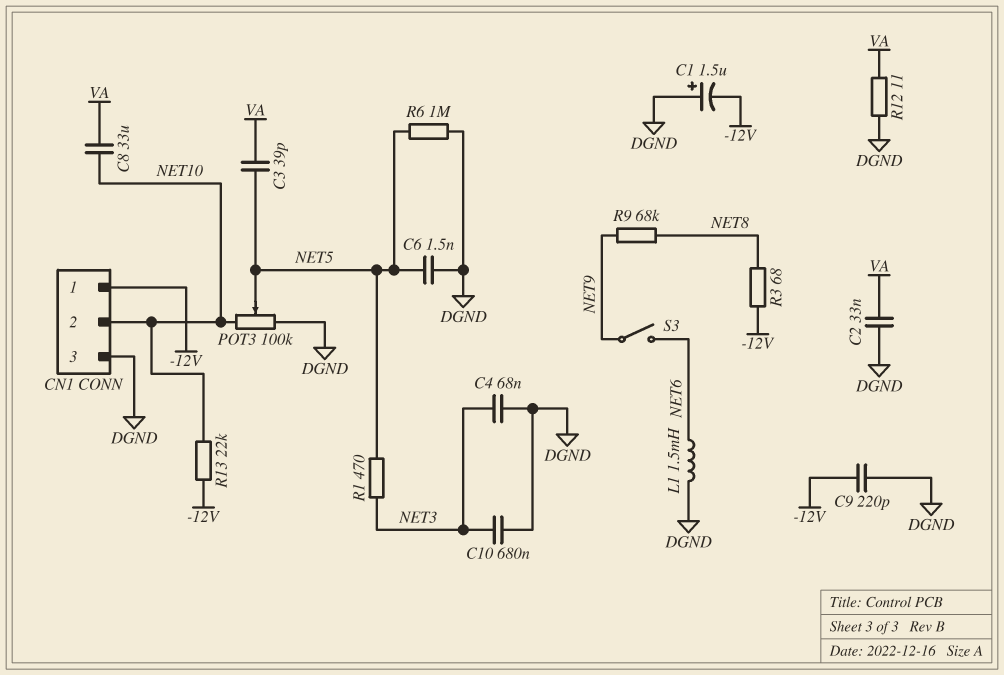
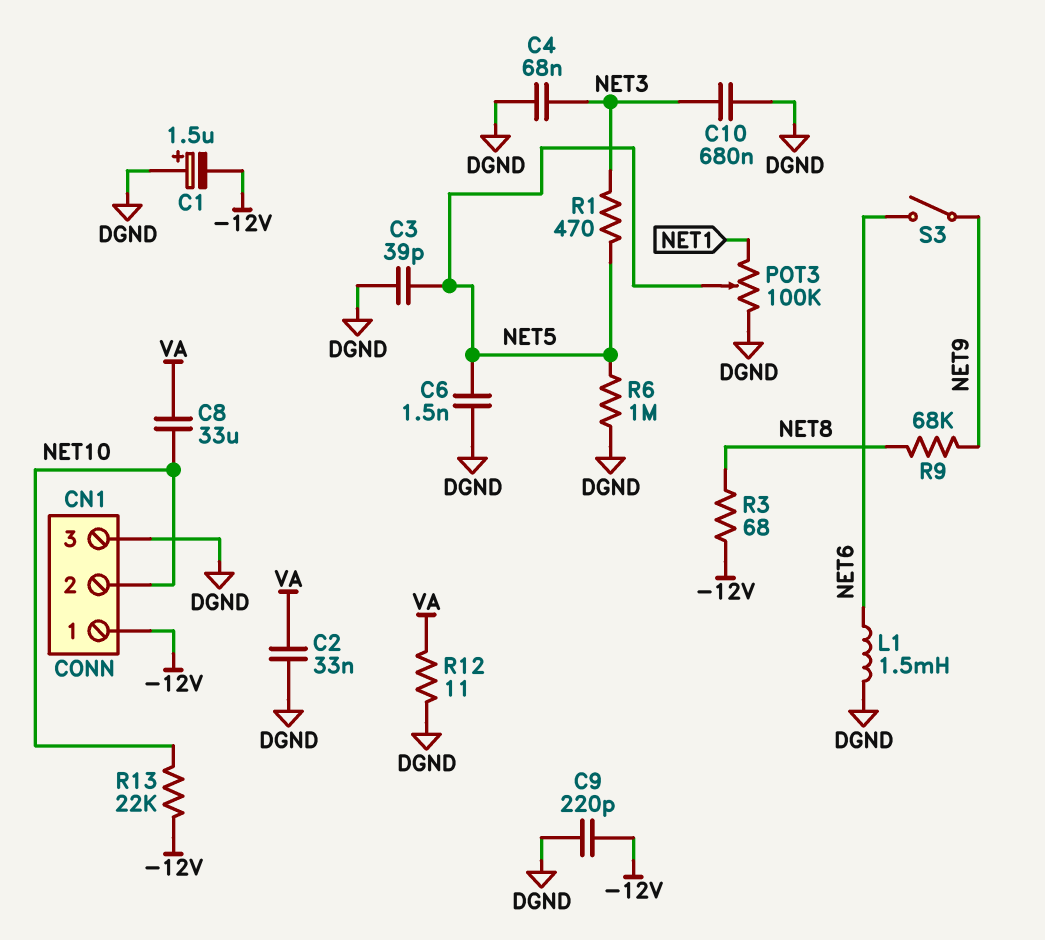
C3: 39pF (NET5, VA) -> 39pF (DGND, NET5)
POT3: 100k (DGND, NET10, wiper NET5) -> 100k (DGND, NET1, wiper NET5)

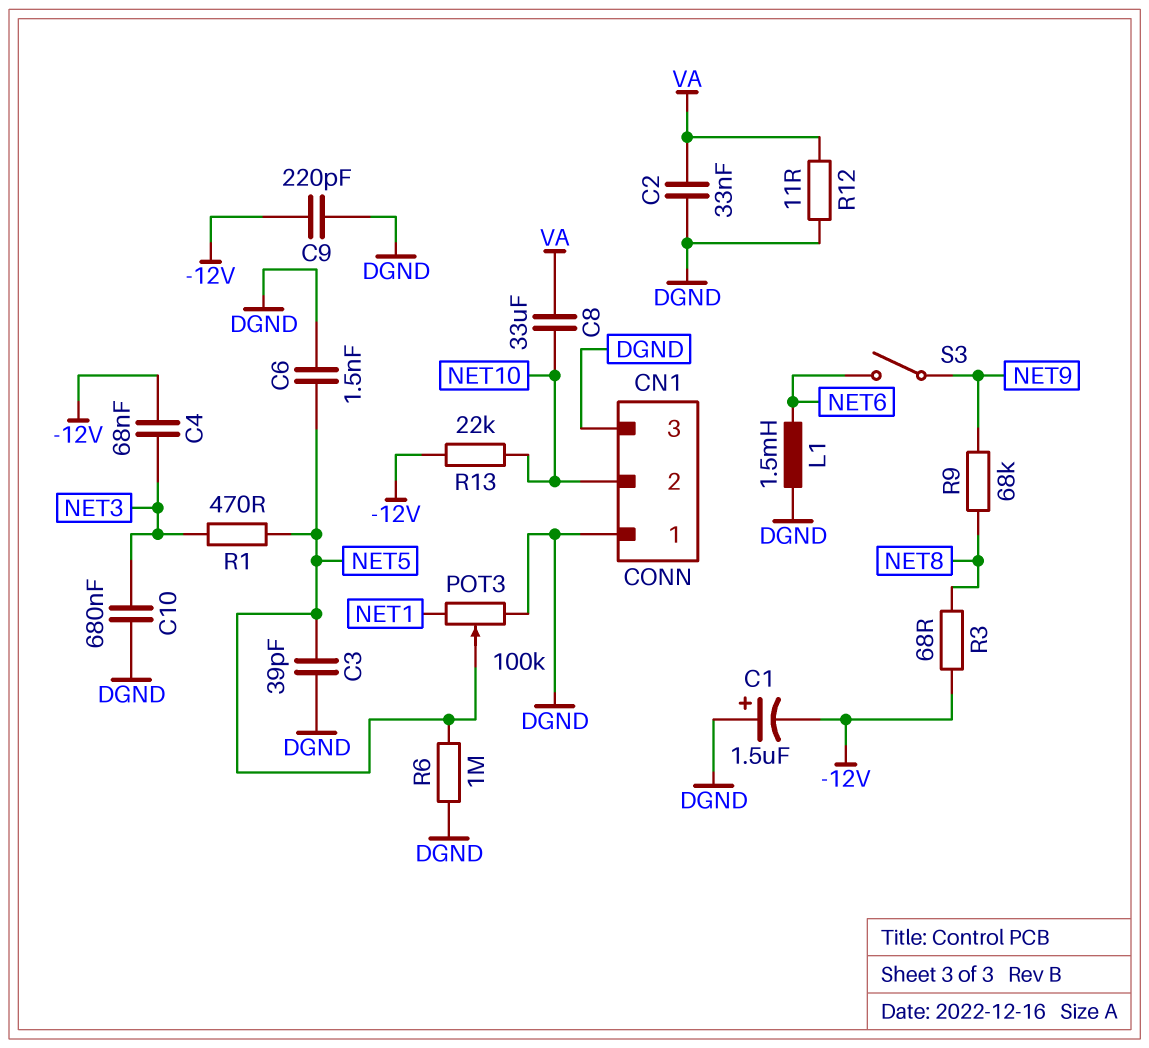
C4: 68nF (DGND, NET3) -> 68nF (-12V, NET3)
CN1 pin 1: -12V -> DGND

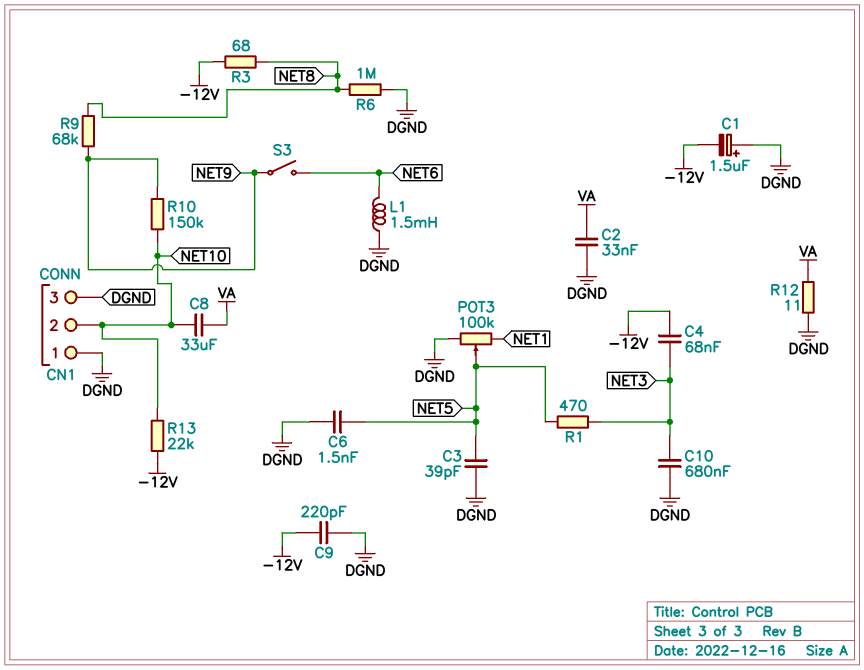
R6: 1M (DGND, NET5) -> 1M (DGND, NET8)
R10: none -> 150k (NET9, NET10)

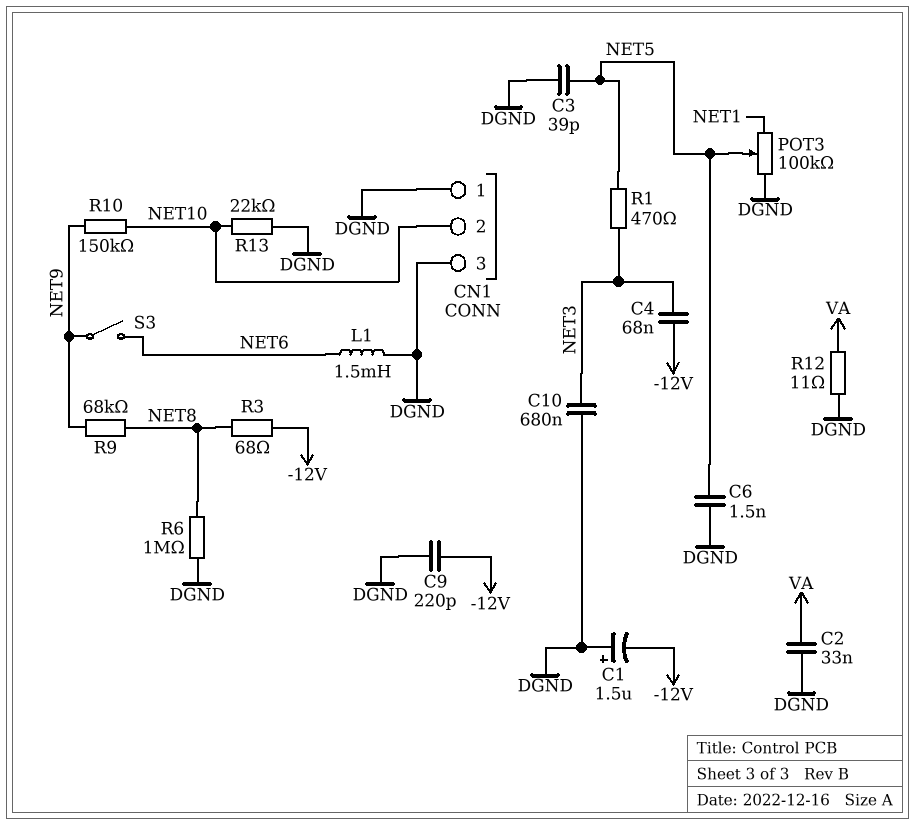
C8: 33uF (NET10, VA) -> none
R13: 22k (-12V, NET10) -> 22k (DGND, NET10)

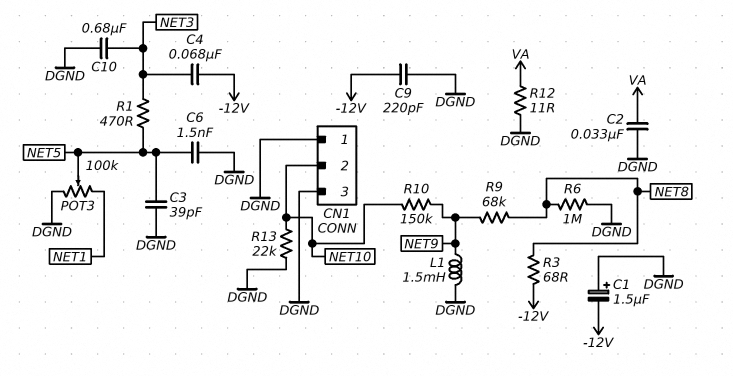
L1: 1.5mH (DGND, NET6) -> 1.5mH (DGND, NET9)
S3: switch (NET6, NET9) -> none

